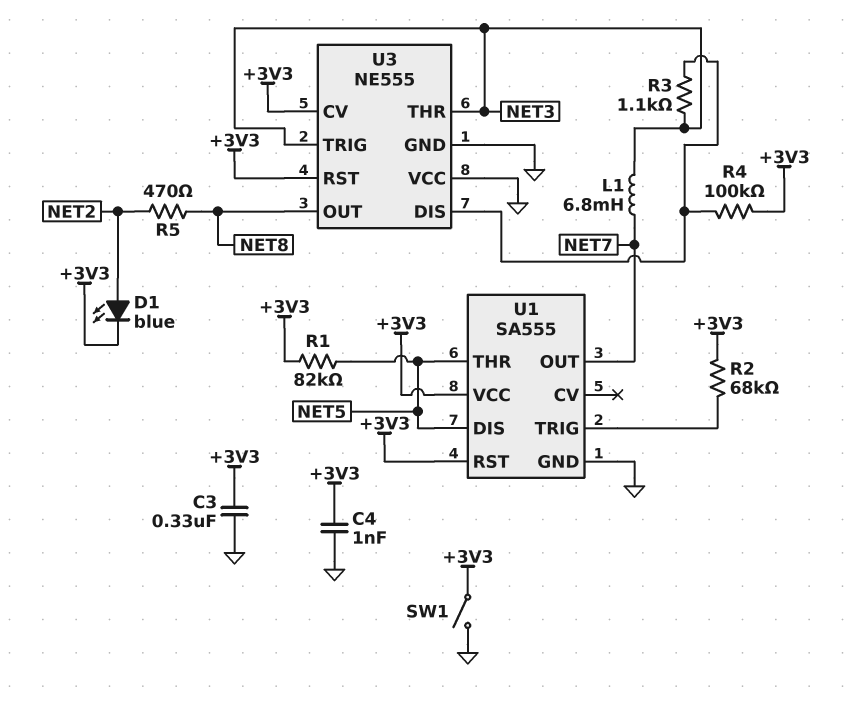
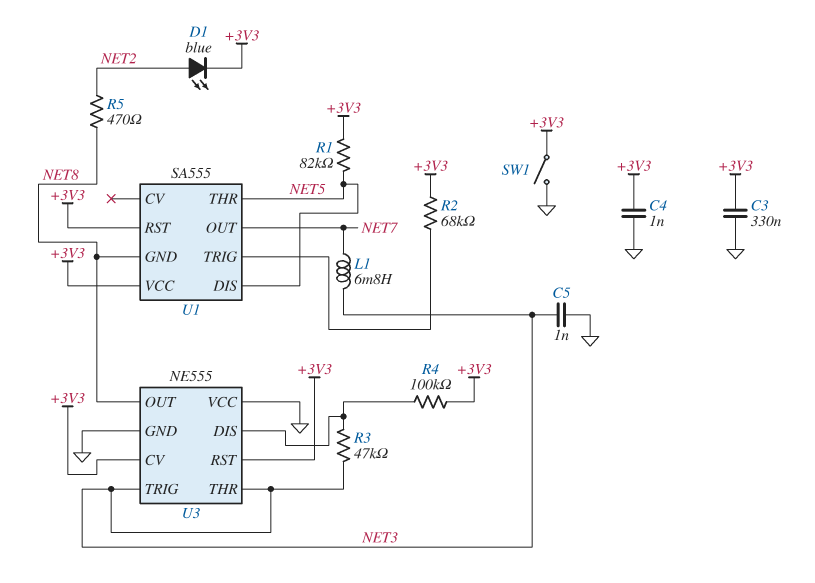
C5: none -> 1nF (GND, NET3)
R3: 1.1k (NET3, U3/DIS) -> 47k (NET3, U3/DIS)
U1 pin GND: GND -> NET8

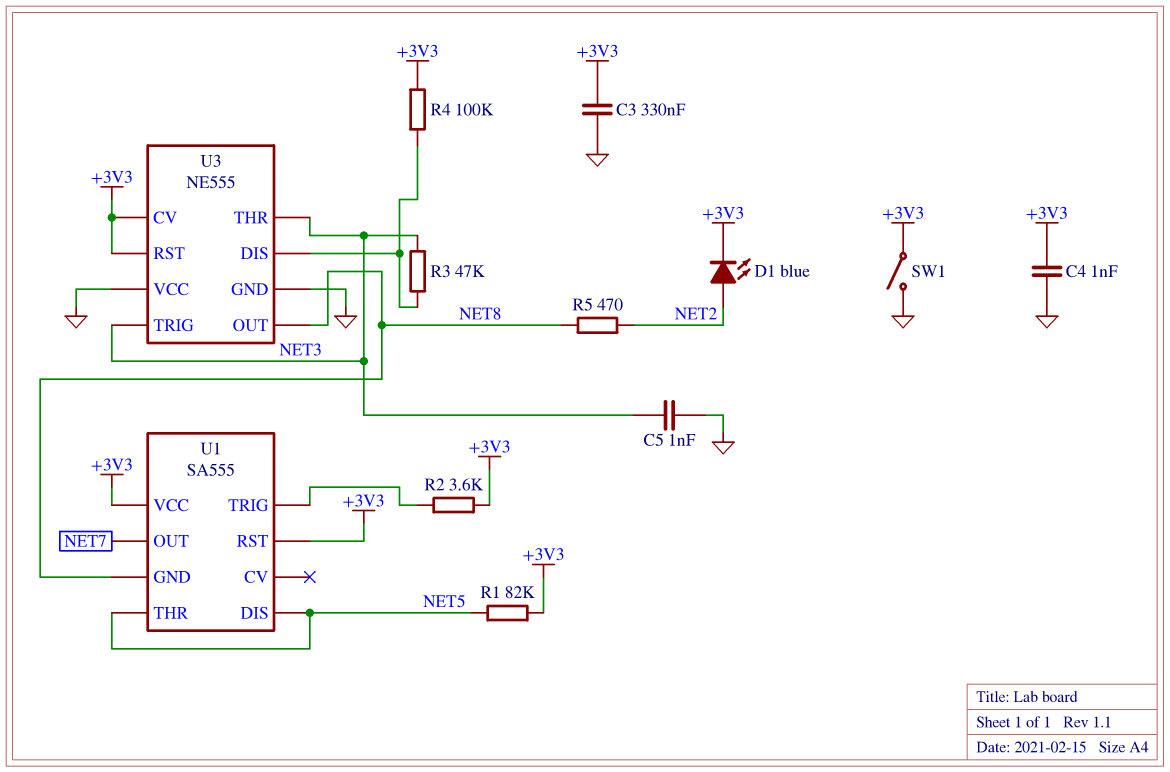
L1: 6.8mH (NET3, NET7) -> none
R2: 68k (+3V3, U1/TRIG) -> 3.6k (+3V3, U1/TRIG)

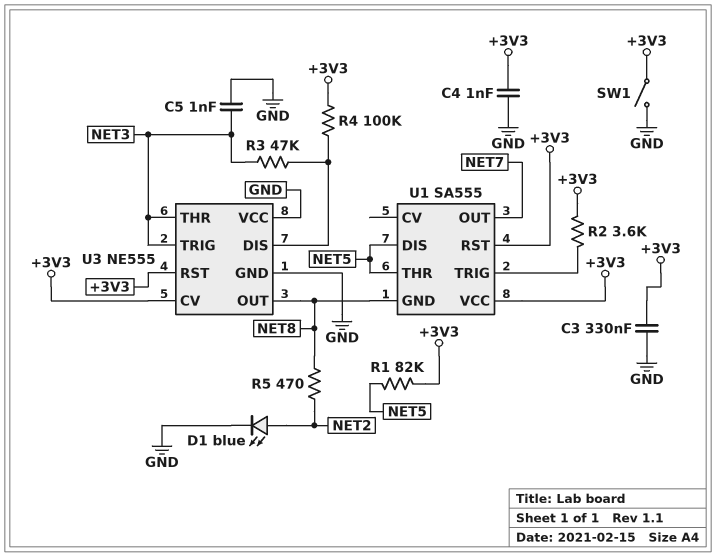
D1: LED blue (A NET2, K +3V3) -> LED blue (A NET2, K GND)

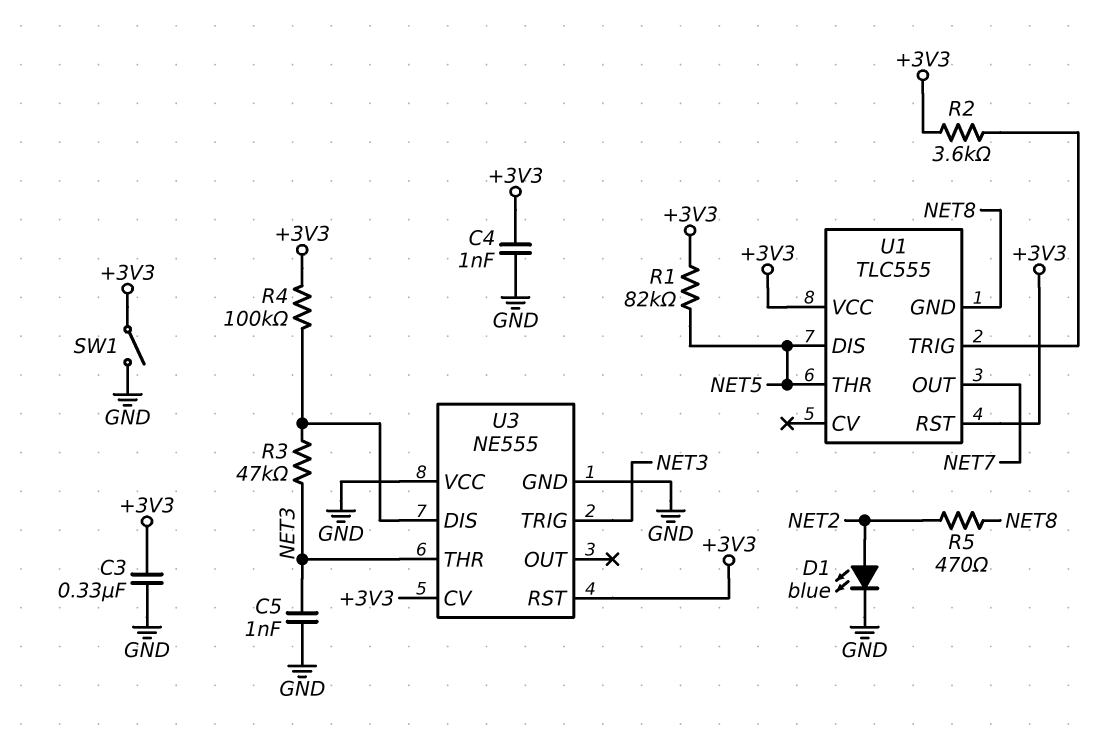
U1: SA555 -> TLC555
U3 pin OUT: NET8 -> none

